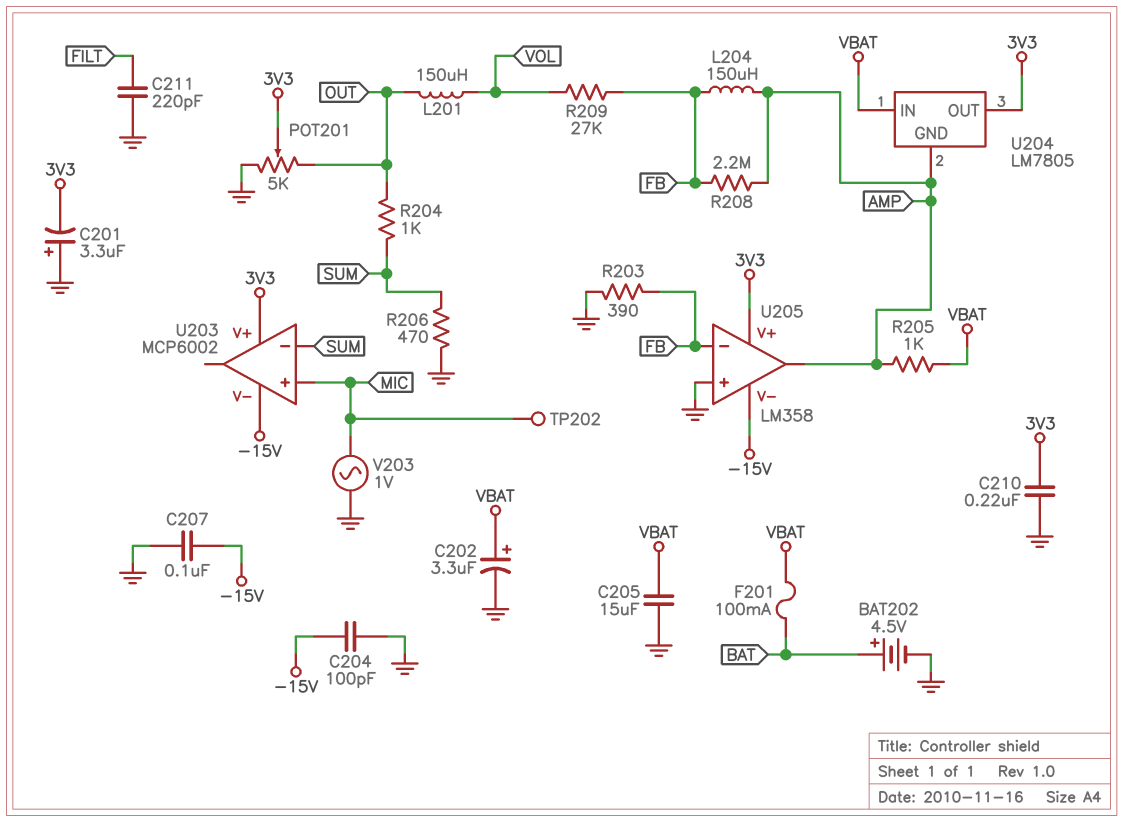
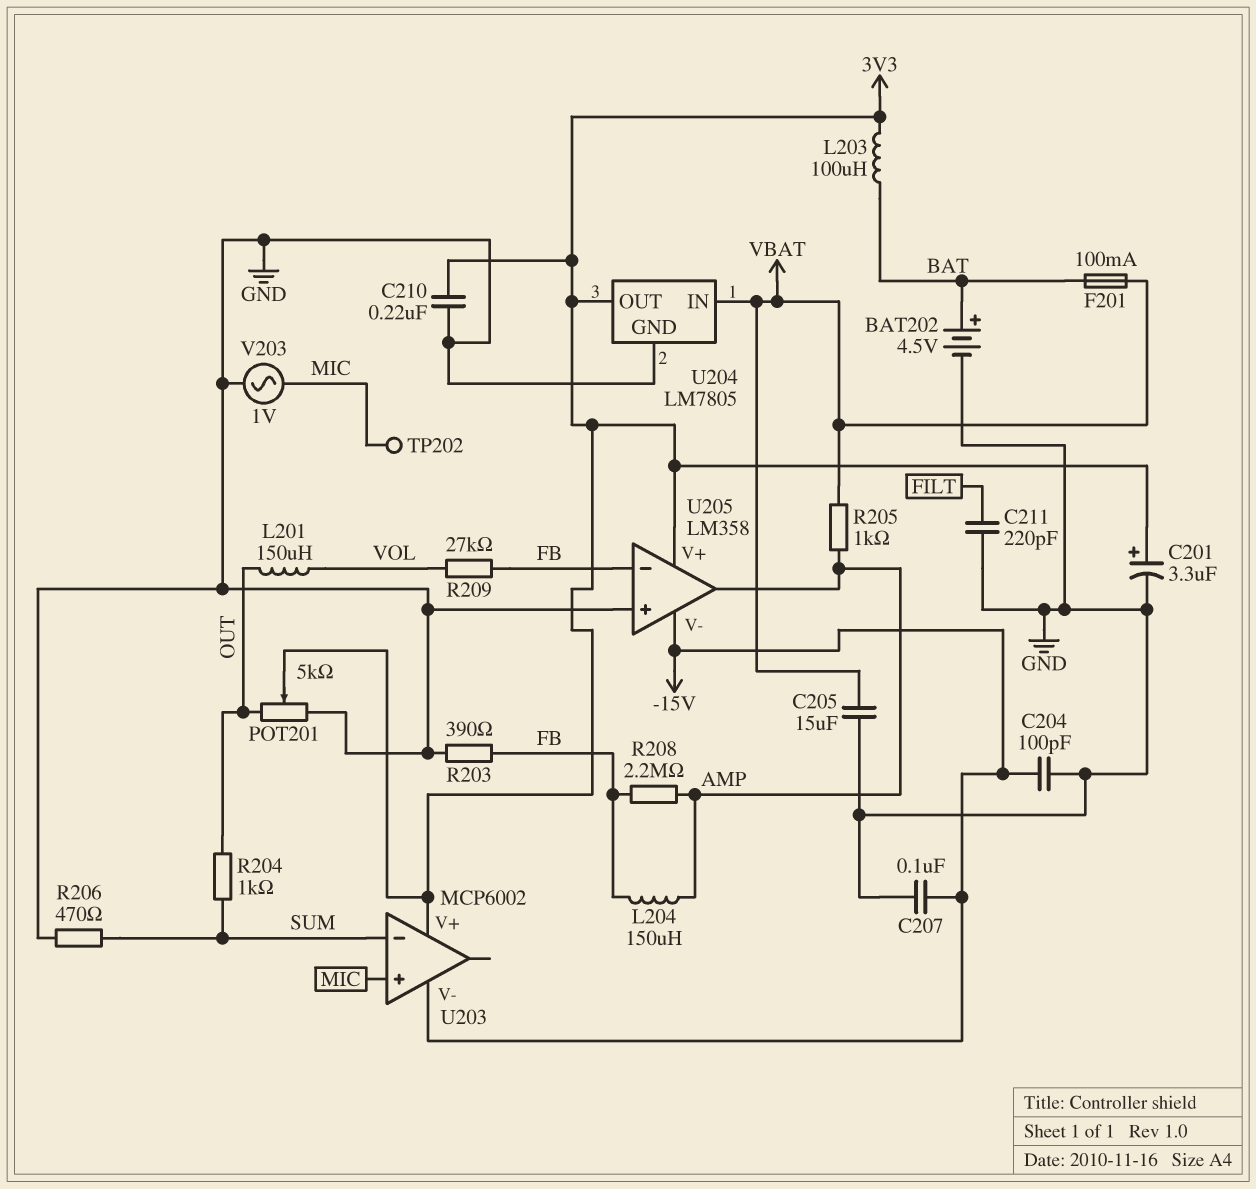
C201: 3.3uF (plus GND, minus 3V3) -> 3.3uF (plus 3V3, minus GND)
C202: 3.3uF (plus VBAT, minus GND) -> none
L203: none -> 100uH (3V3, BAT)
U204 pin GND: AMP -> GND

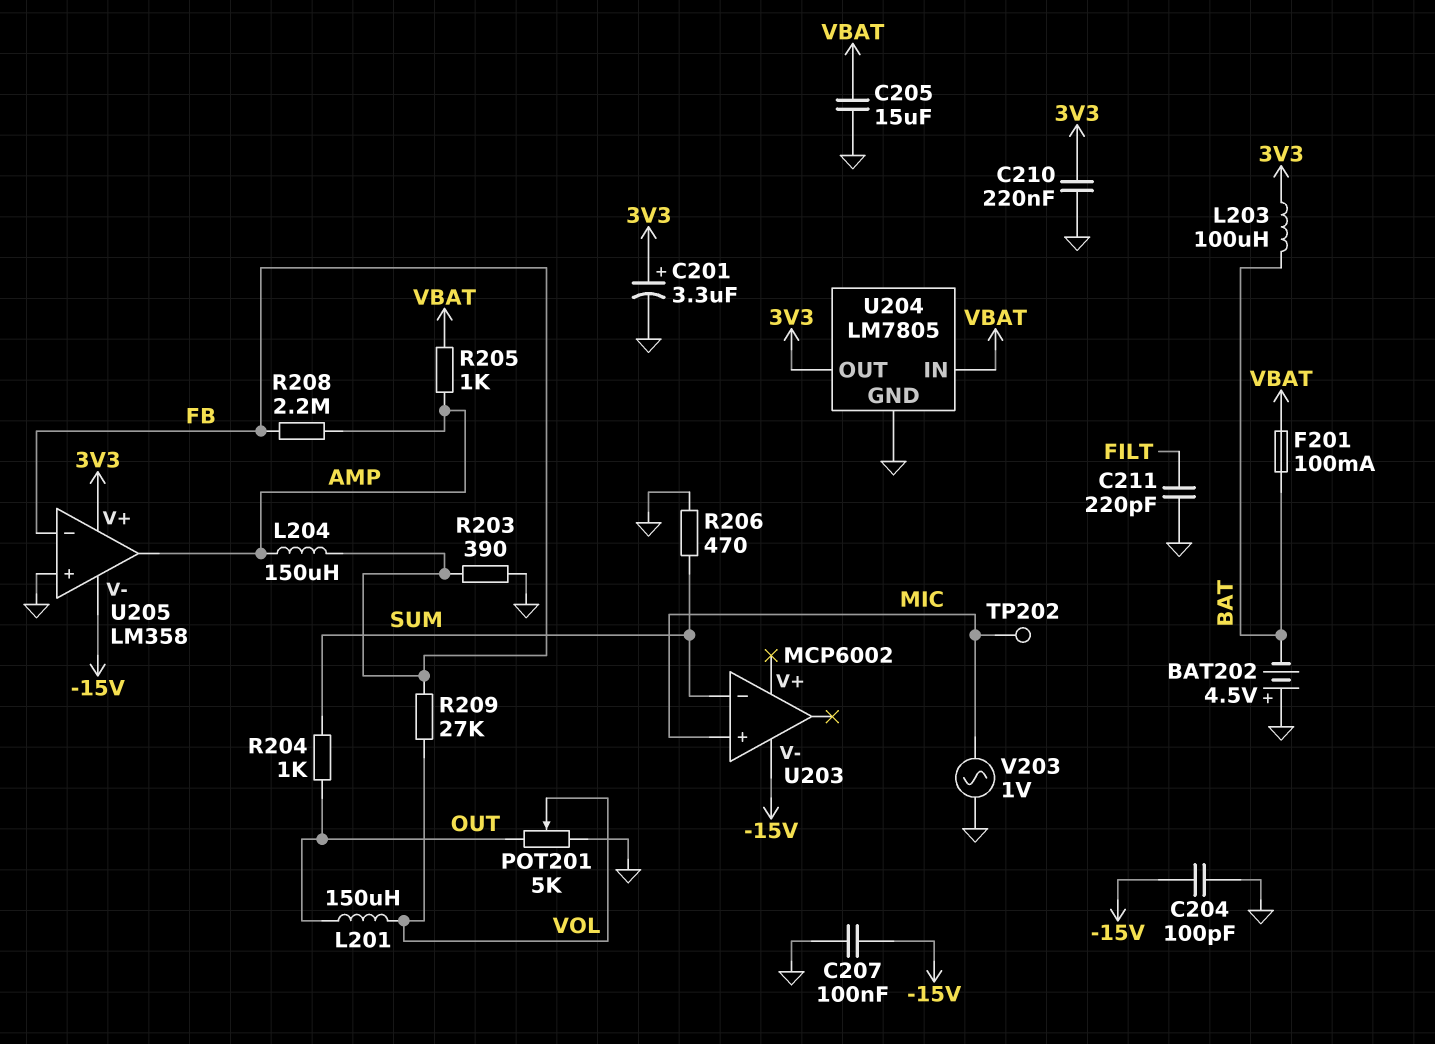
BAT202: 4.5V (plus BAT, minus GND) -> 4.5V (plus GND, minus BAT)
POT201: 5k (GND, OUT, wiper 3V3) -> 5k (GND, OUT, wiper VOL)
U203 pin V+: 3V3 -> none

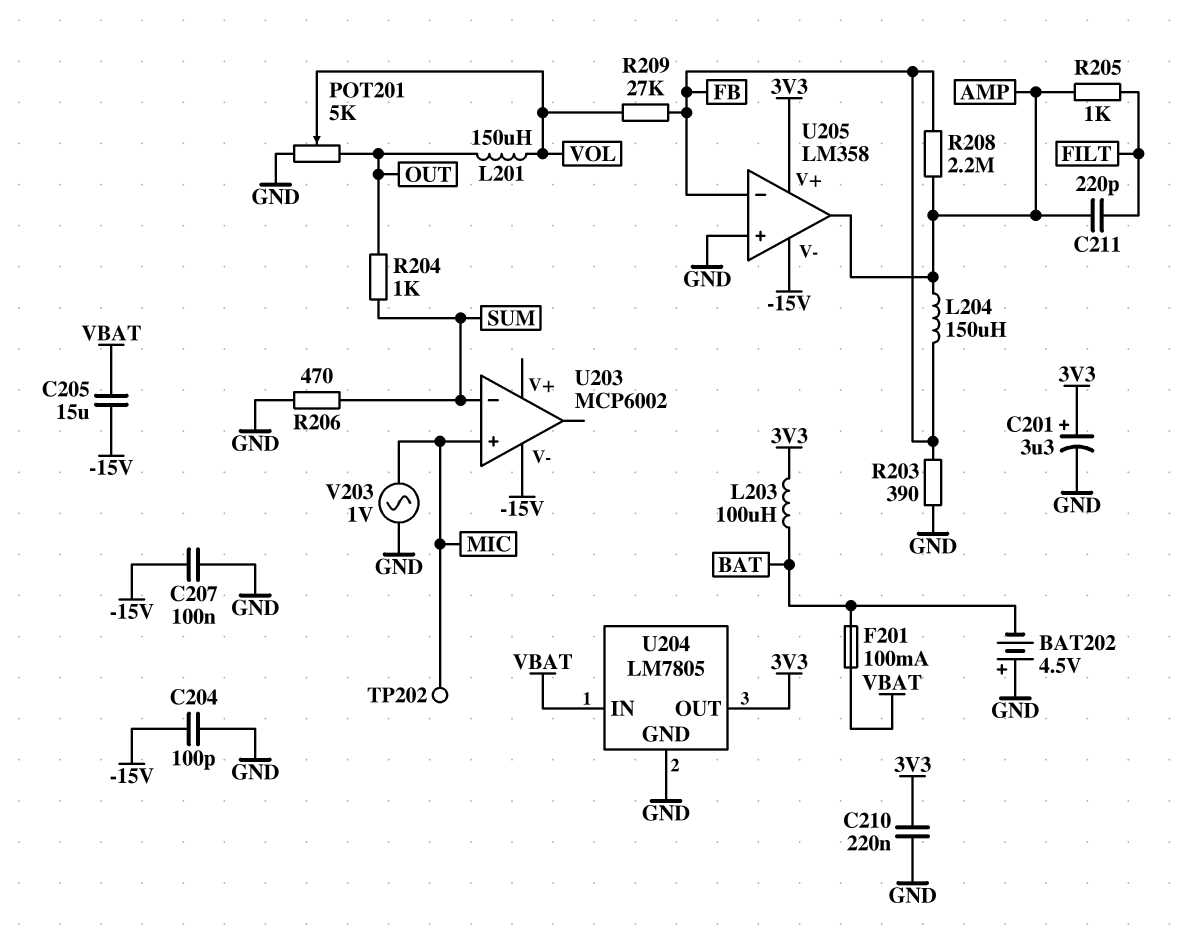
C205: 15uF (GND, VBAT) -> 15uF (-15V, VBAT)
C211: 220pF (FILT, GND) -> 220pF (AMP, FILT)
R205: 1k (AMP, VBAT) -> 1k (AMP, FILT)

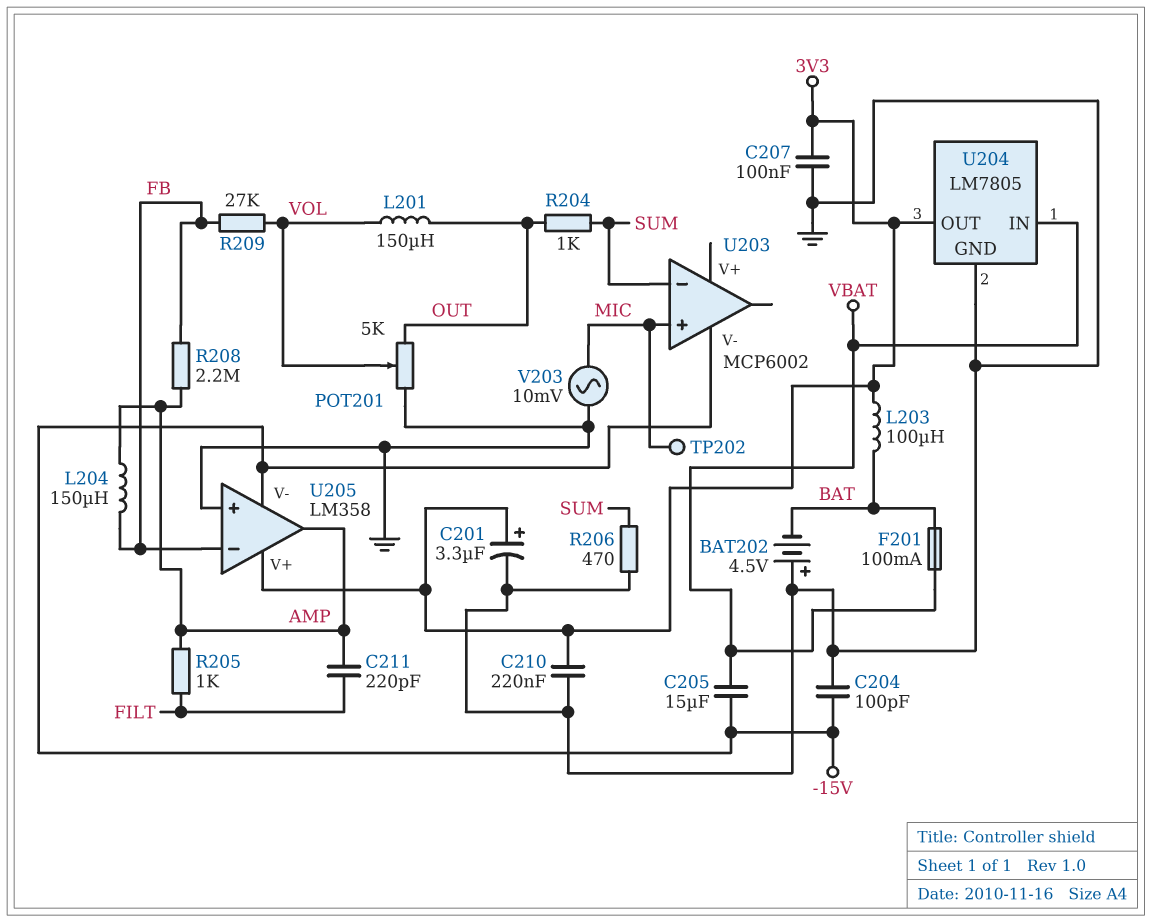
C207: 100nF (-15V, GND) -> 100nF (3V3, GND)
R203: 390 (FB, GND) -> none
V203: AC 1V (GND, MIC) -> AC 10mV (GND, MIC)

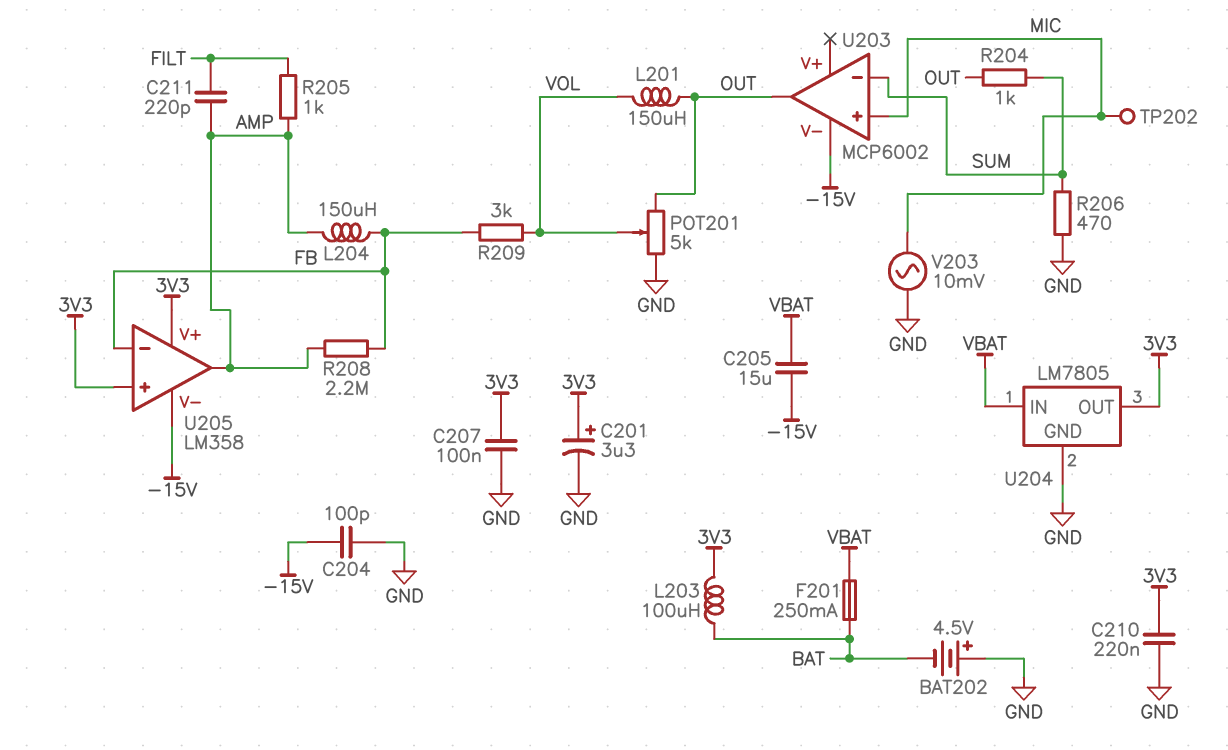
F201: 100mA (BAT, VBAT) -> 250mA (BAT, VBAT)
R209: 27k (FB, VOL) -> 3k (FB, VOL)
U203 pin out: none -> OUT
U205 pin in+: GND -> 3V3

